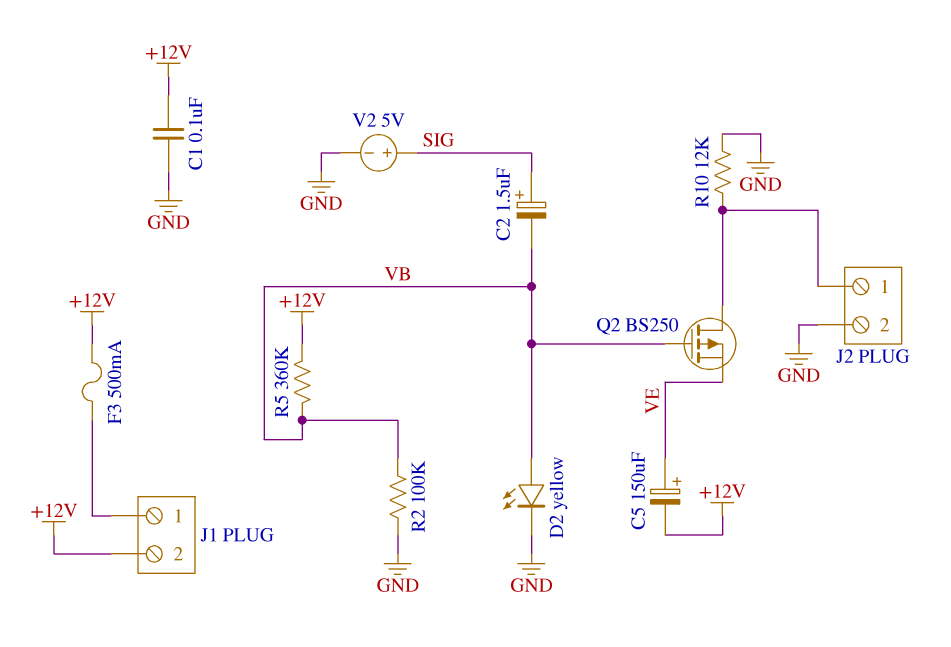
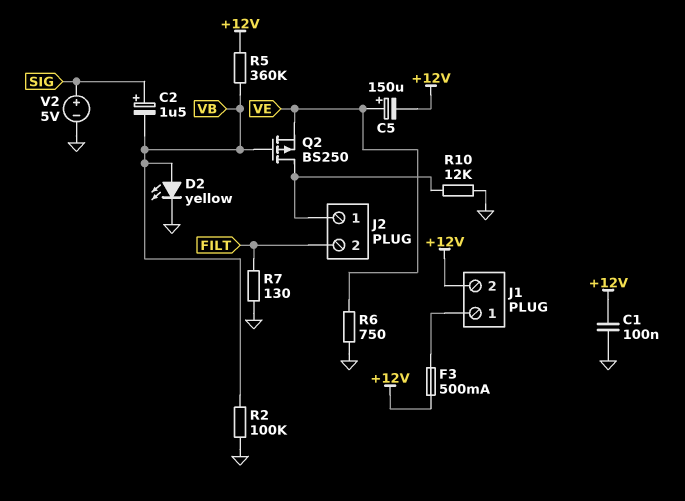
J2 pin 2: GND -> FILT
R6: none -> 750 (GND, VE)
R7: none -> 130 (FILT, GND)

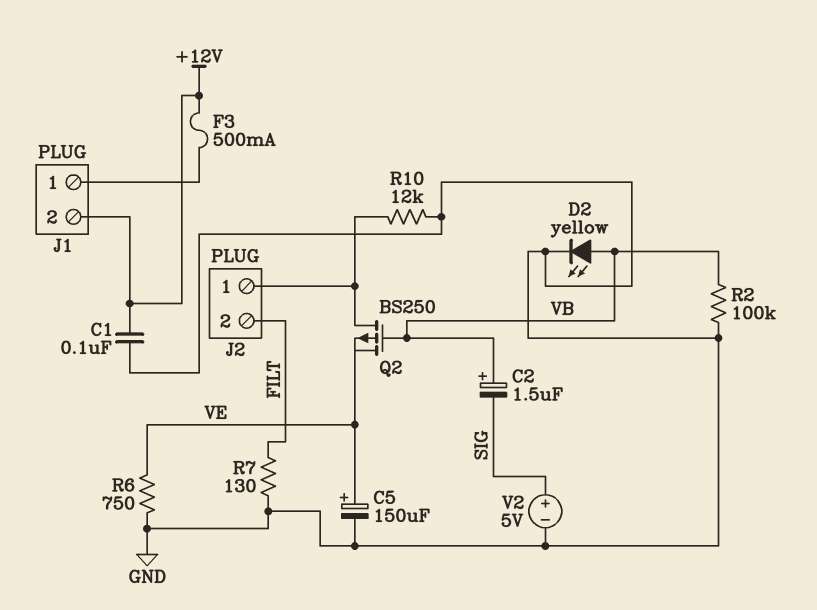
C2: 1.5uF (plus SIG, minus VB) -> 1.5uF (plus VB, minus SIG)
C5: 150uF (plus VE, minus +12V) -> 150uF (plus VE, minus GND)
R5: 360k (+12V, VB) -> none

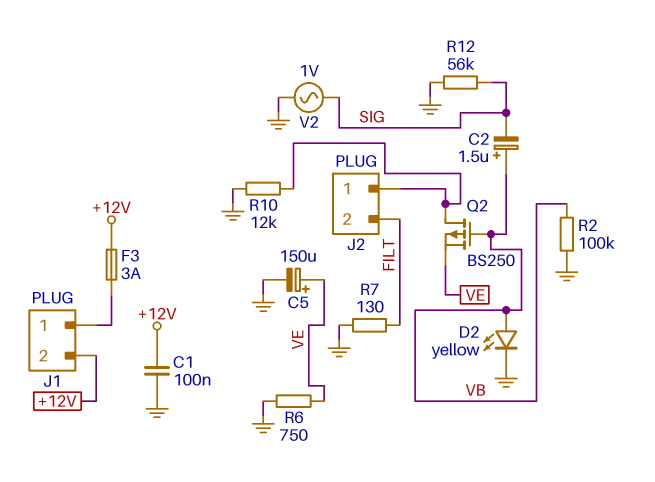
F3: 500mA (+12V, J1/1) -> 3A (+12V, J1/1)
R12: none -> 56k (GND, SIG)
V2: 5V (plus SIG, minus GND) -> AC 1V (GND, SIG)

